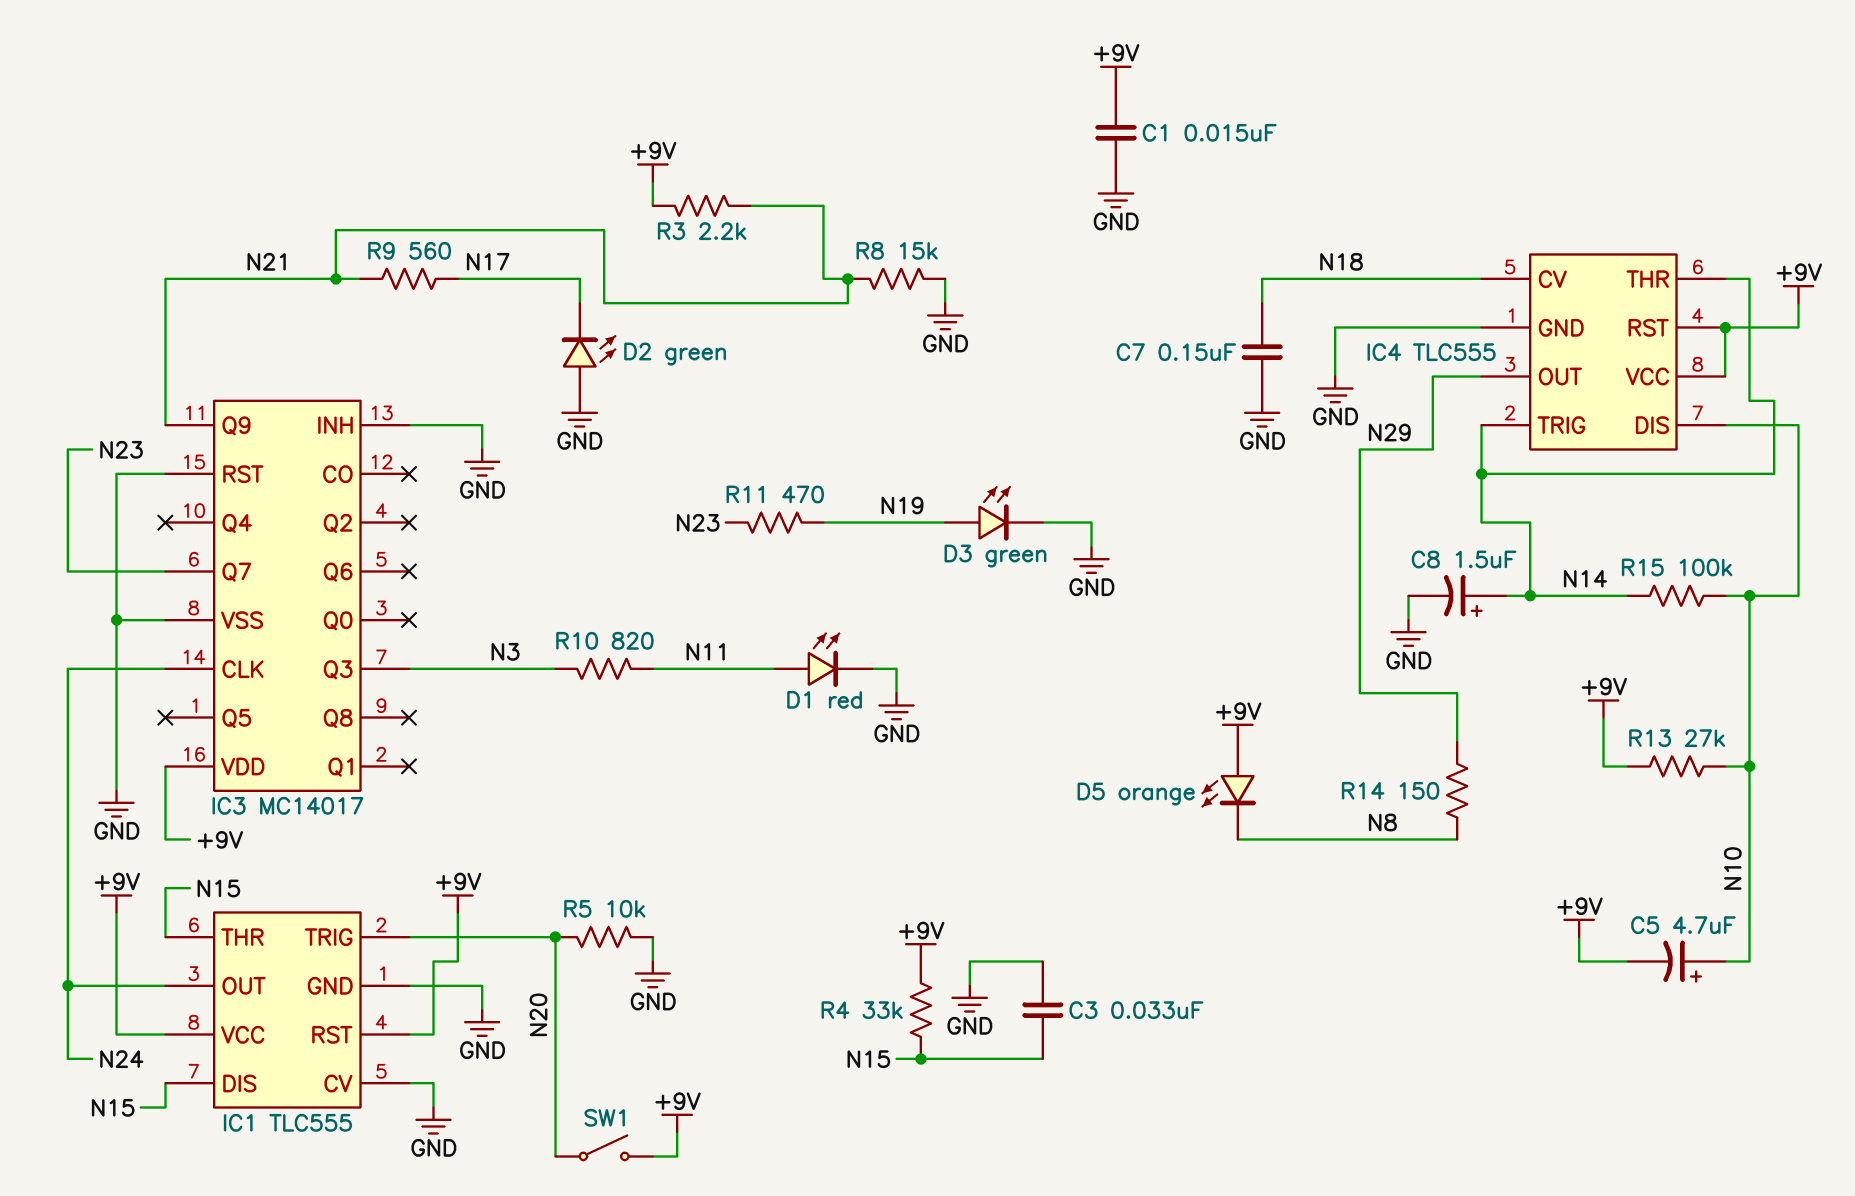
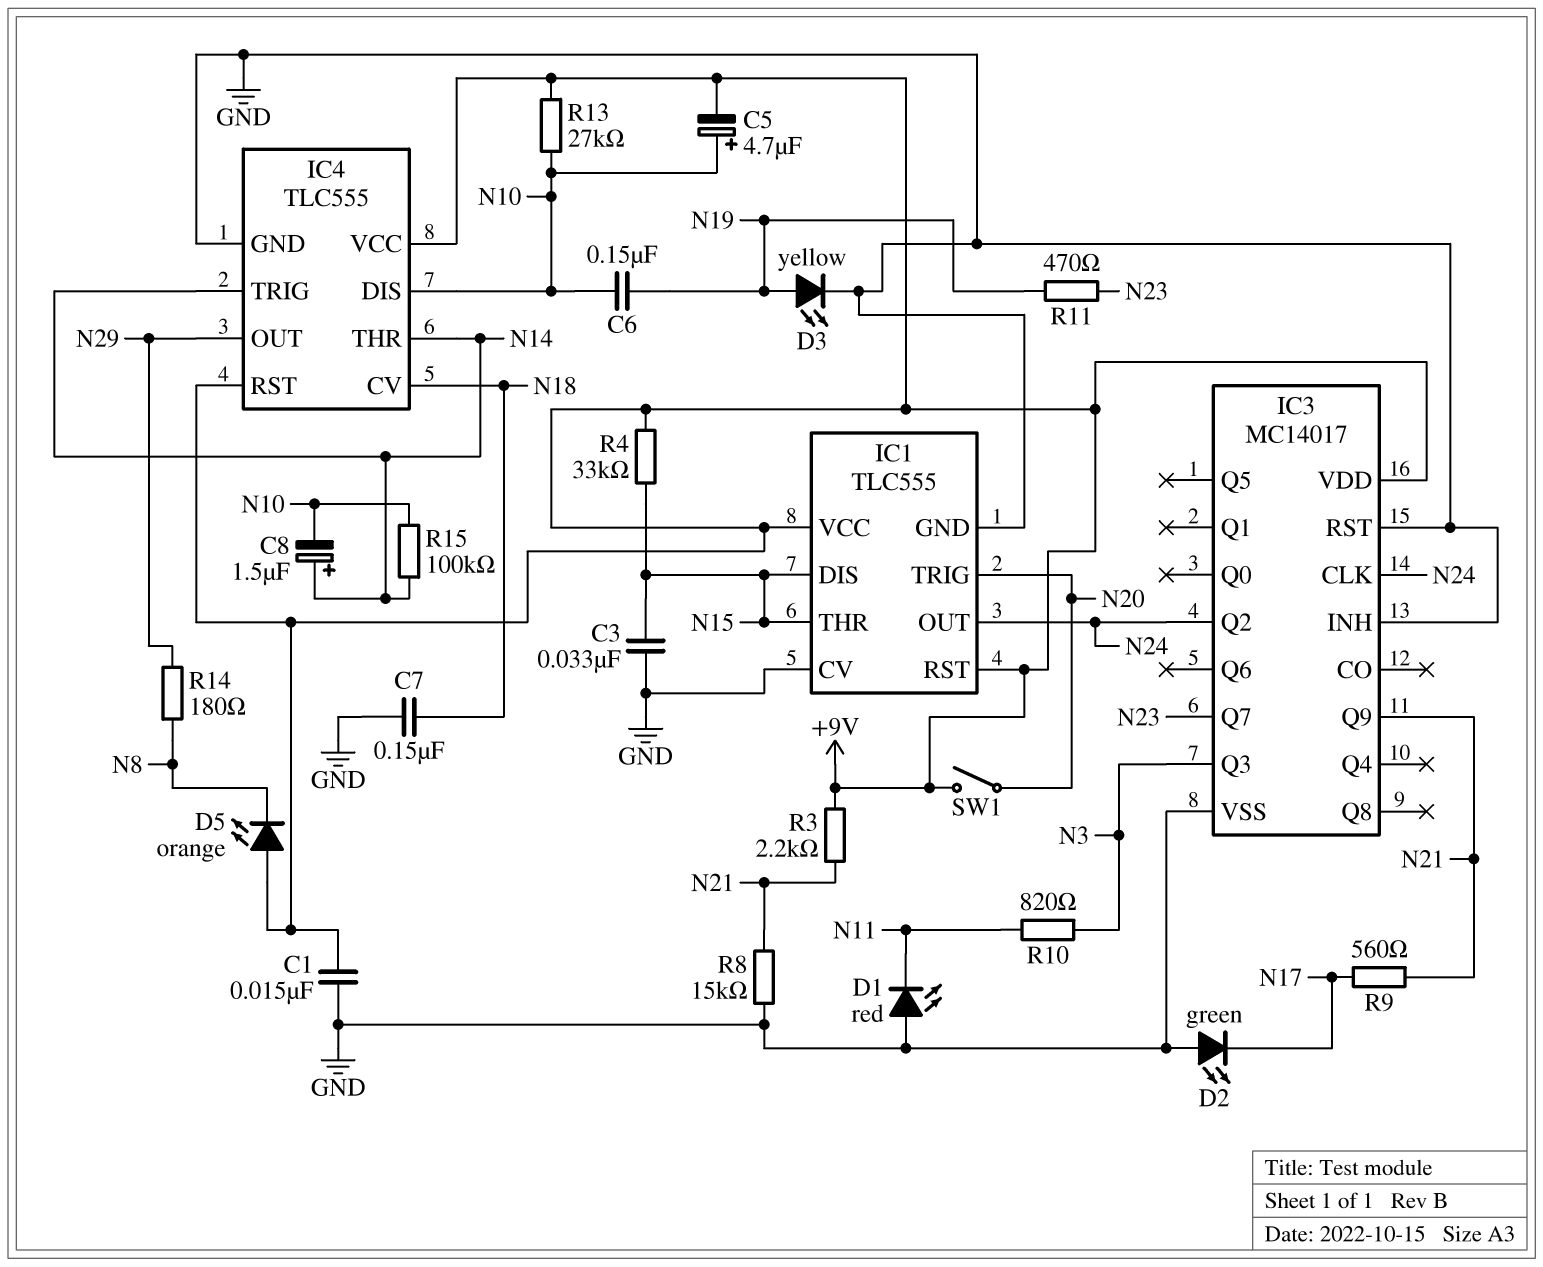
C6: none -> 150nF (N10, N19)
C8: 1.5uF (plus N14, minus GND) -> 1.5uF (plus N14, minus N10)
D1: LED red (A N11, K GND) -> LED red (A GND, K N11)
D3: LED green (A N19, K GND) -> LED yellow (A N19, K GND)
IC3 pin Q2: none -> N24
R5: 10k (GND, N20) -> none
R14: 150 (N8, N29) -> 180 (N8, N29)

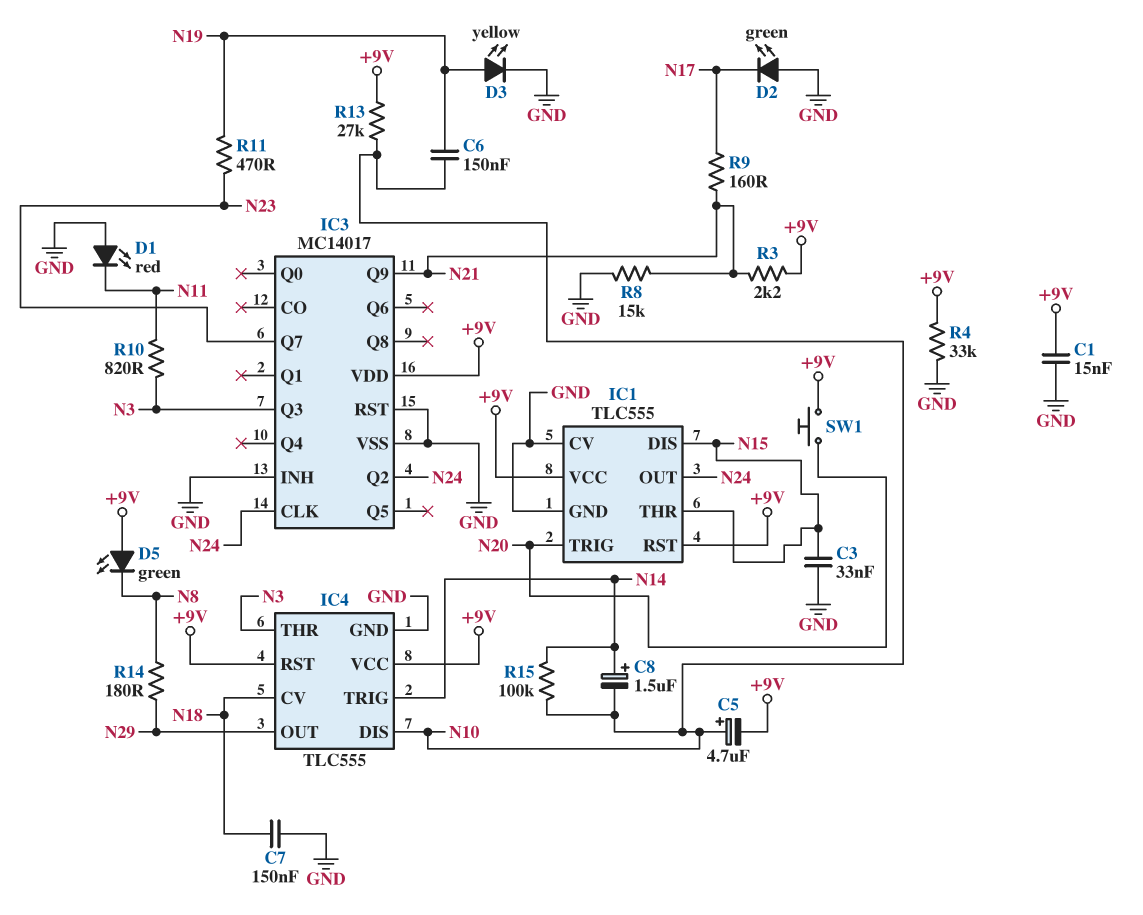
D5: LED orange (A +9V, K N8) -> LED green (A +9V, K N8)
IC4 pin THR: N14 -> N3
R4: 33k (+9V, N15) -> 33k (+9V, GND)
R9: 560 (N17, N21) -> 160 (N17, N21)
SW1: switch (+9V, N20) -> button (+9V, N20)

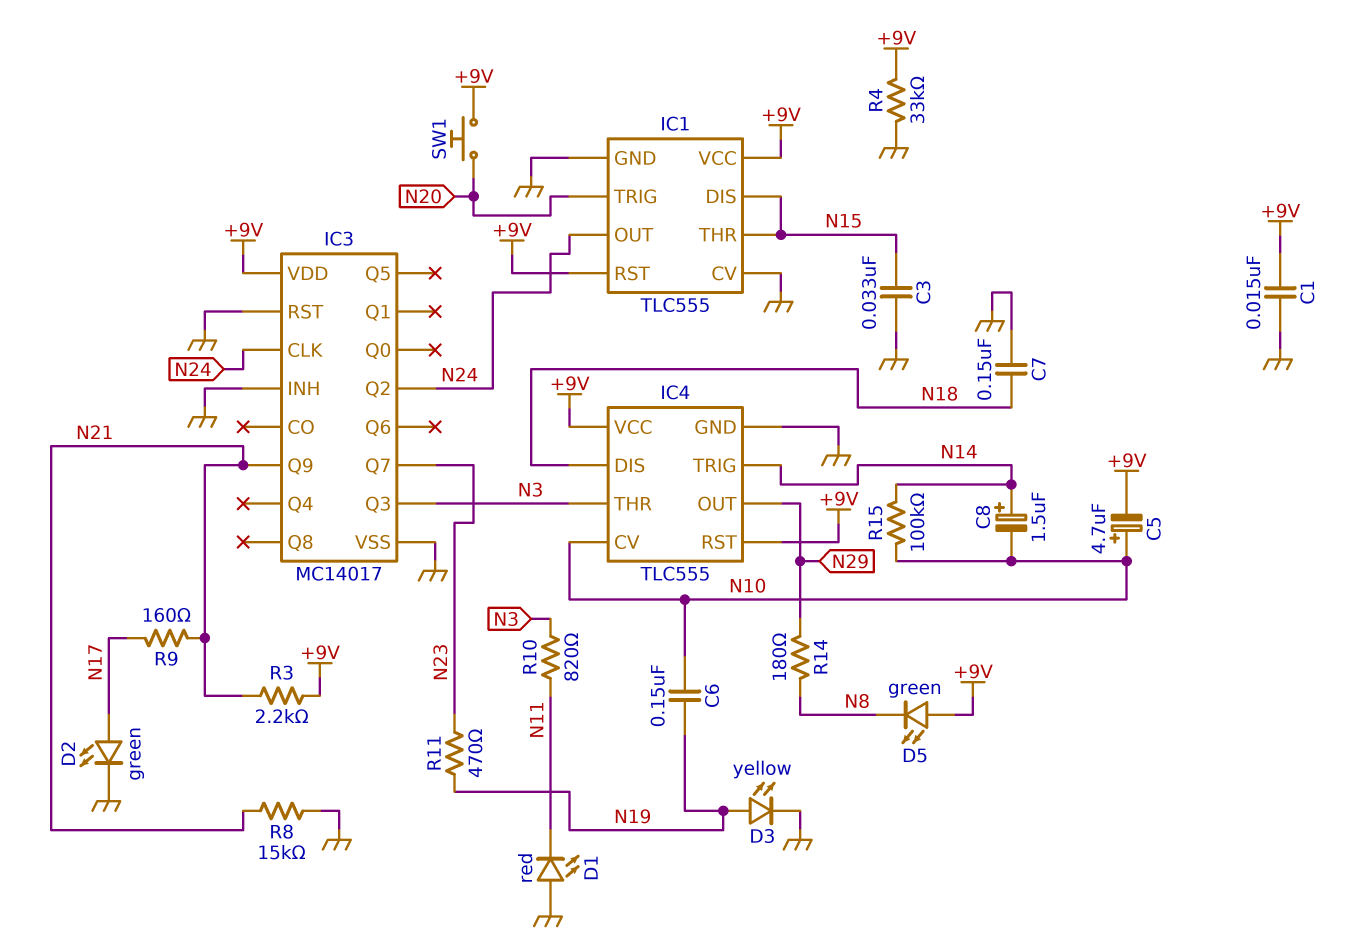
D2: LED green (A GND, K N17) -> LED green (A N17, K GND)
IC4 pin CV: N18 -> N10
IC4 pin DIS: N10 -> N18
R13: 27k (+9V, N10) -> none

